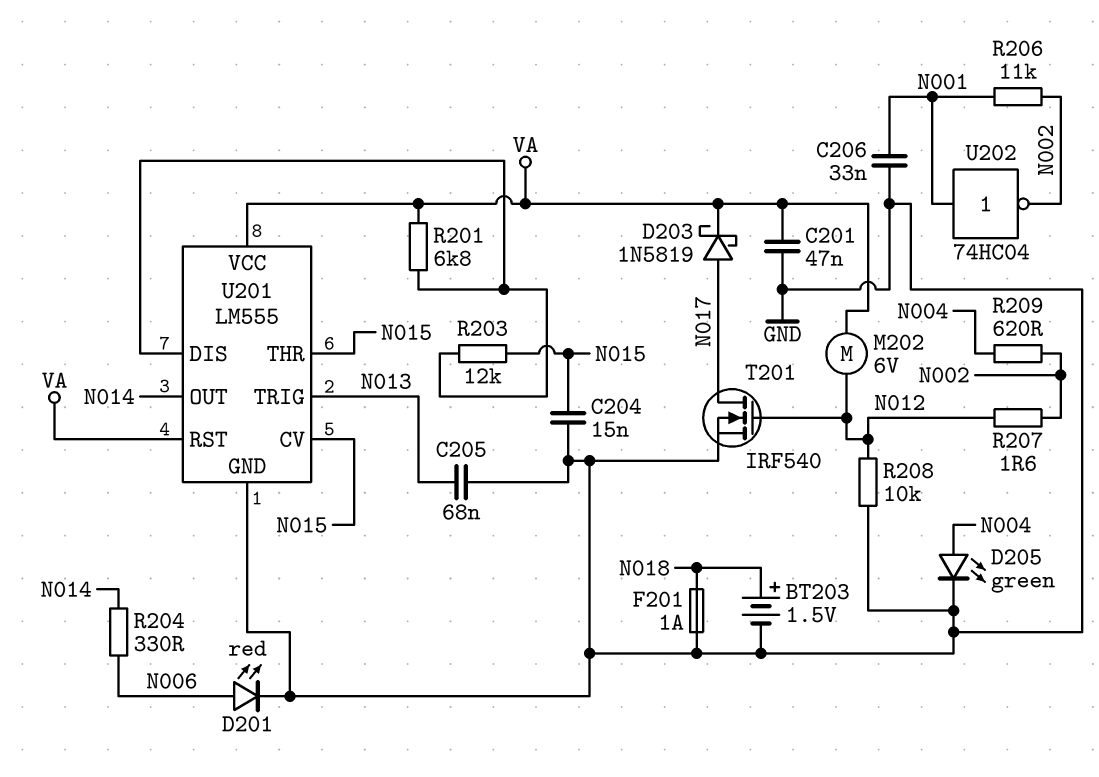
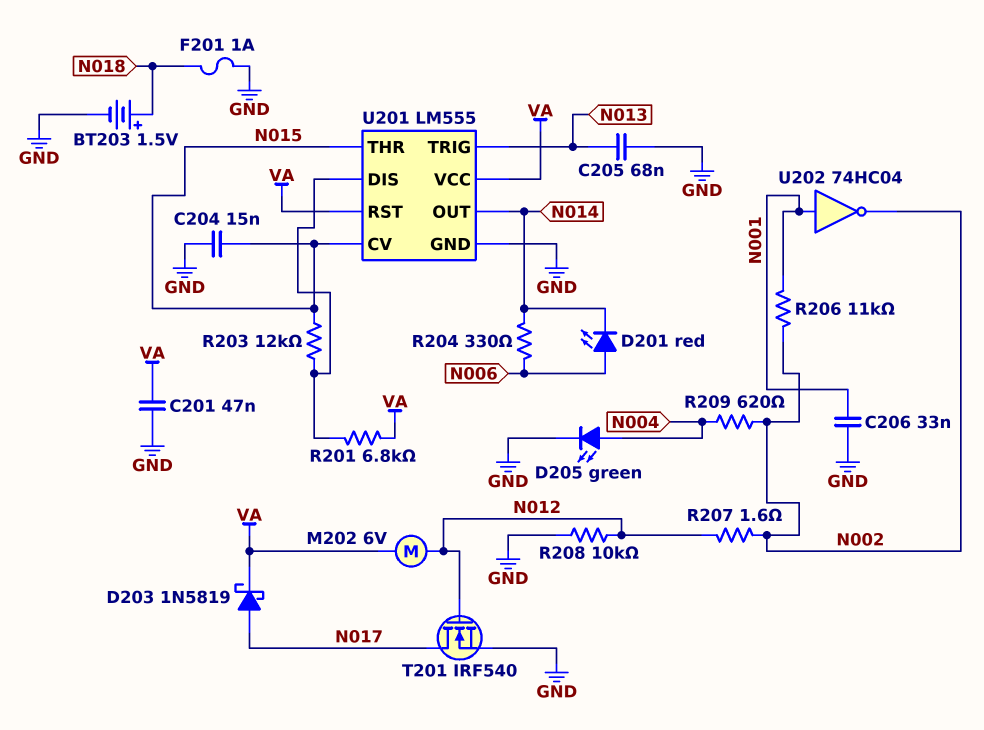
D201: LED red (A N006, K GND) -> LED red (A N006, K N014)

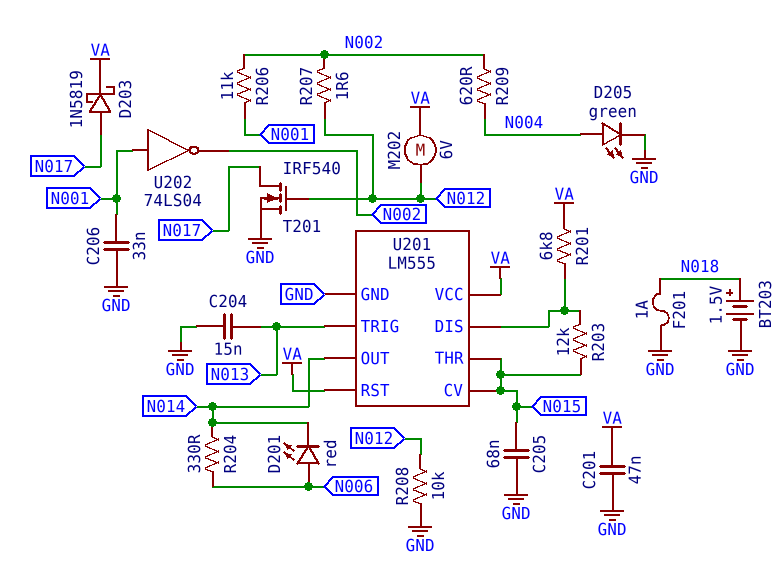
C204: 15nF (GND, N015) -> 15nF (GND, N013)
C205: 68nF (GND, N013) -> 68nF (GND, N015)
U202: NOT 74HC04 (in N001, out N002) -> NOT 74LS04 (in N001, out N002)

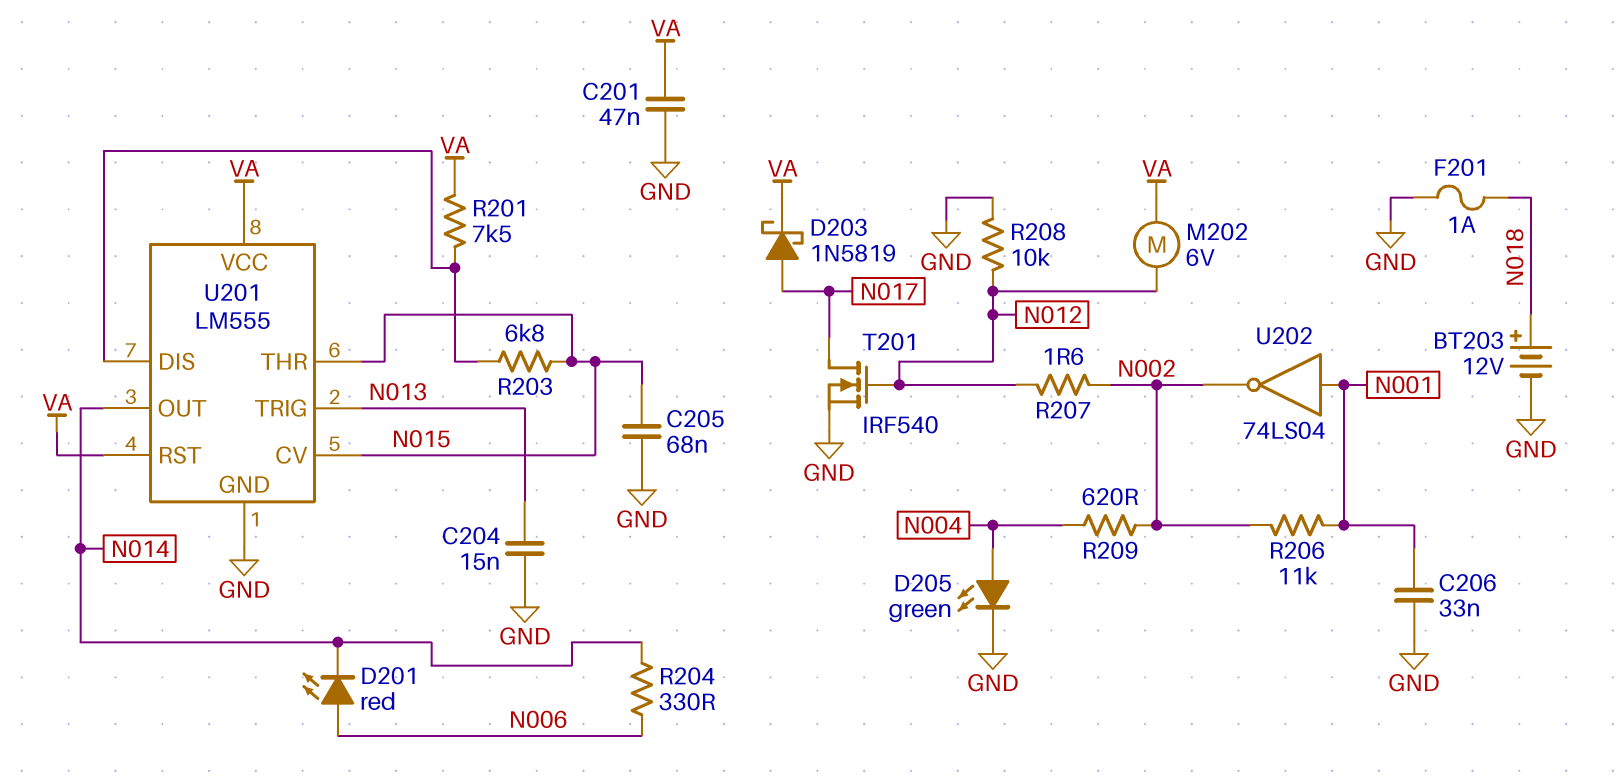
BT203: 1.5V (plus N018, minus GND) -> 12V (plus N018, minus GND)
R201: 6.8k (U201/DIS, VA) -> 7.5k (U201/DIS, VA)
R203: 12k (N015, U201/DIS) -> 6.8k (N015, U201/DIS)

